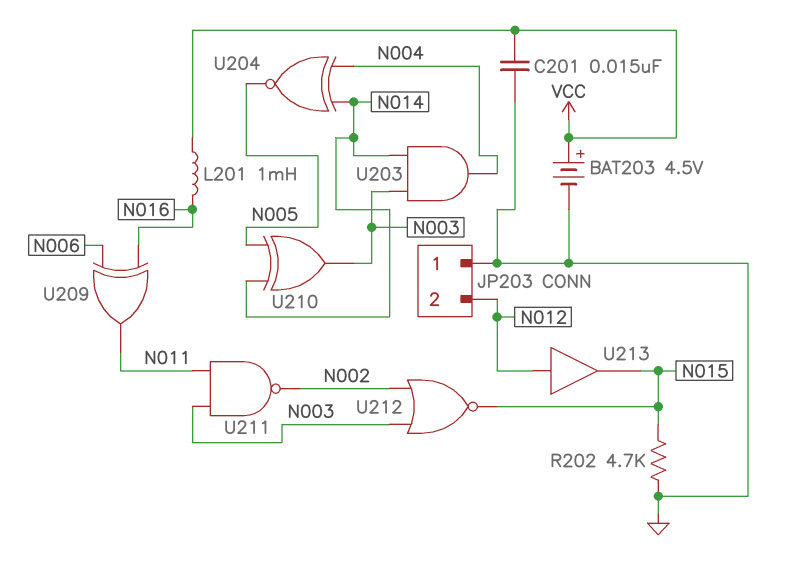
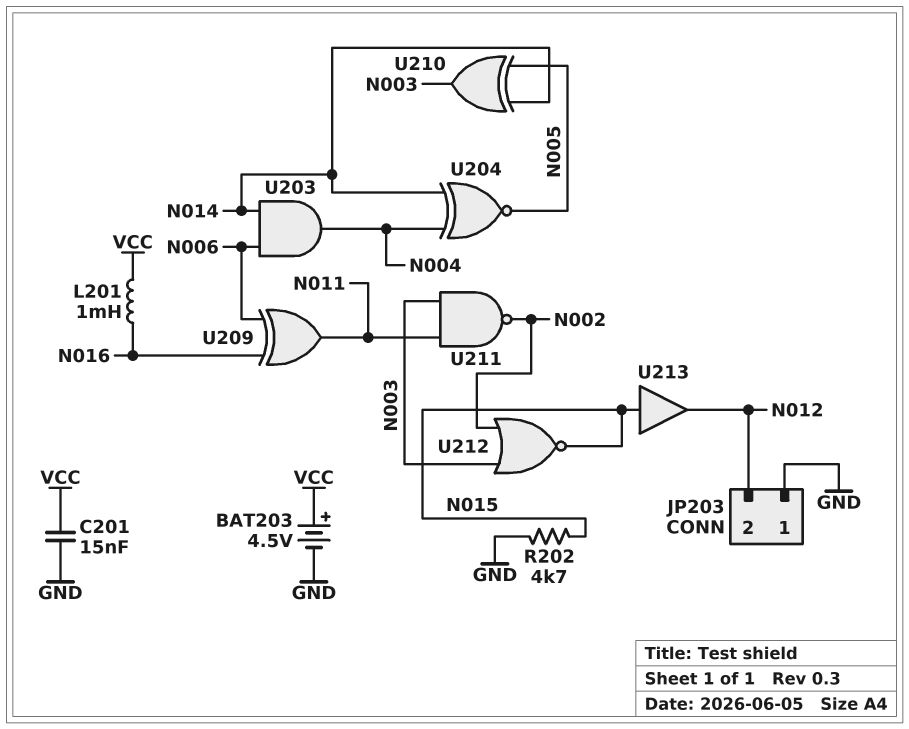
U203: AND (in N003, in N014, out N004) -> AND (in N006, in N014, out N004)
U213: buffer (in N012, out N015) -> buffer (in N015, out N012)

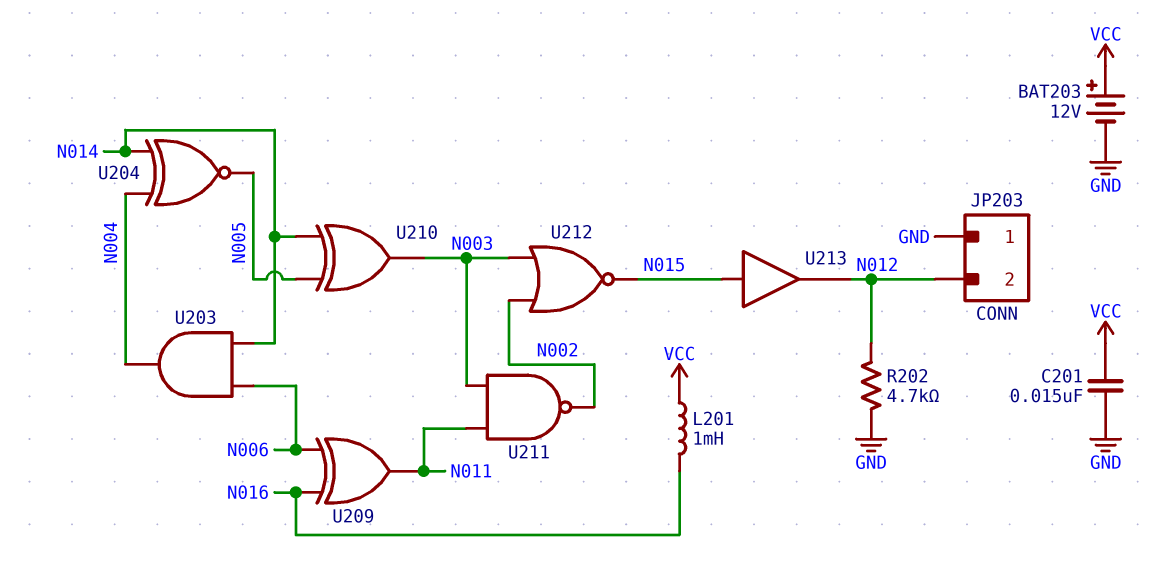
BAT203: 4.5V (plus VCC, minus GND) -> 12V (plus VCC, minus GND)
R202: 4.7k (GND, N015) -> 4.7k (GND, N012)

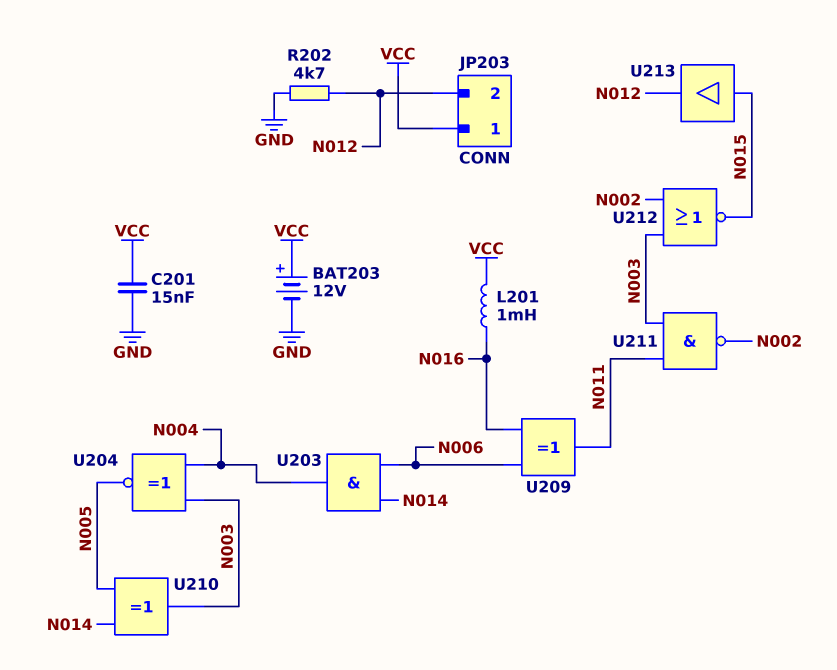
JP203 pin 1: GND -> VCC
U204: XNOR (in N004, in N014, out N005) -> XNOR (in N003, in N004, out N005)

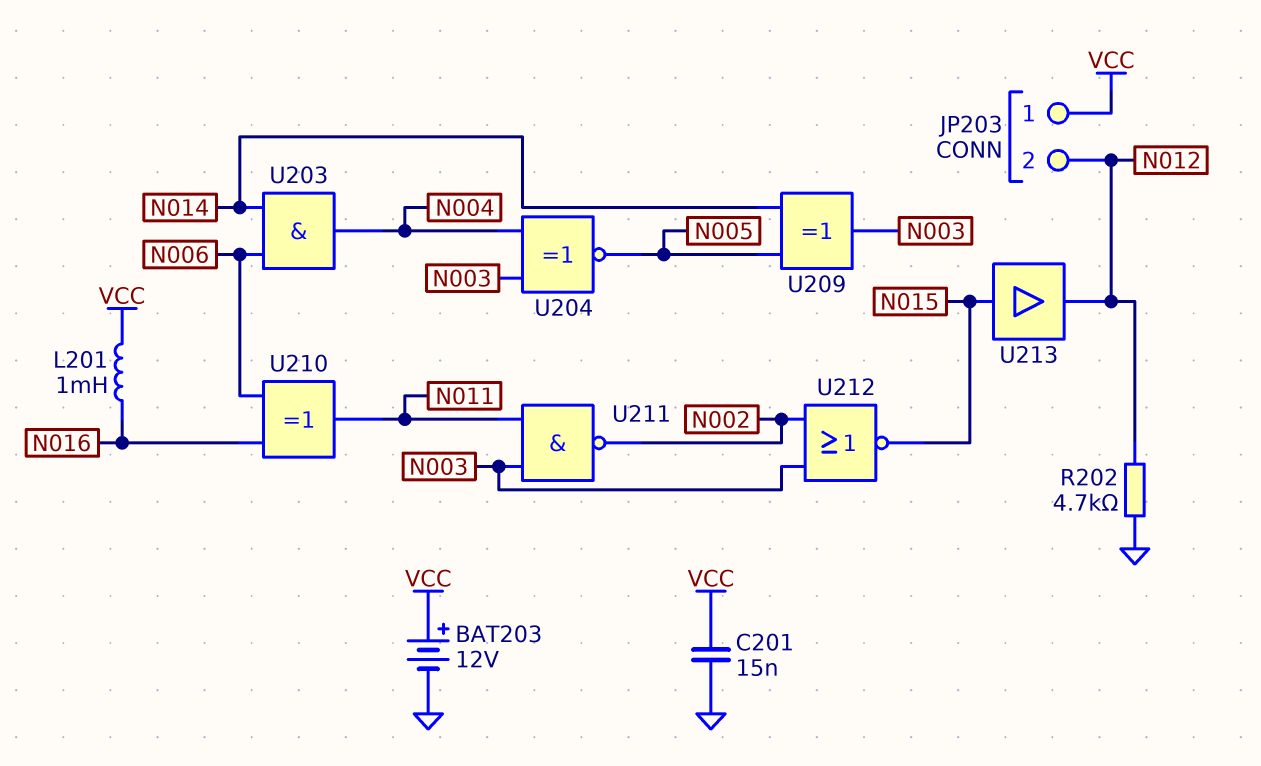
U209: XOR (in N006, in N016, out N011) -> XOR (in N005, in N014, out N003)
U210: XOR (in N005, in N014, out N003) -> XOR (in N006, in N016, out N011)

